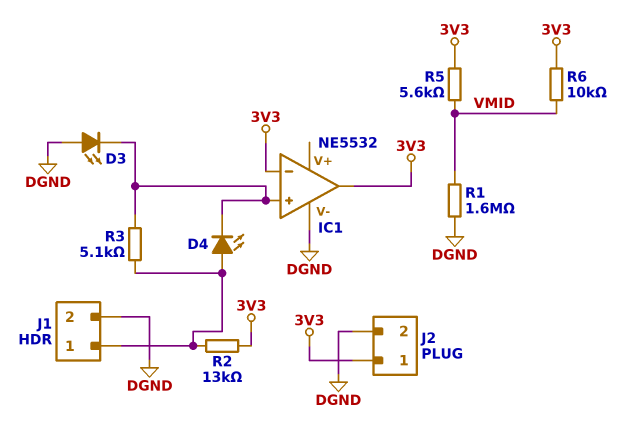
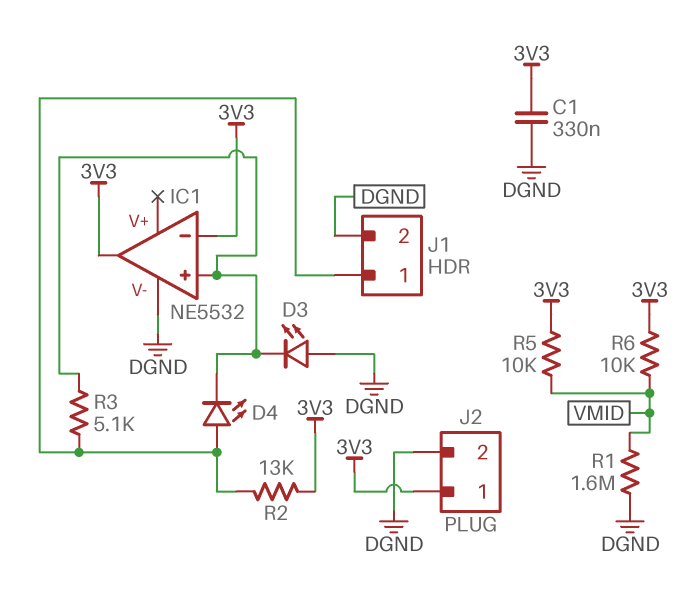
C1: none -> 330nF (3V3, DGND)
R5: 5.6k (3V3, VMID) -> 10k (3V3, VMID)

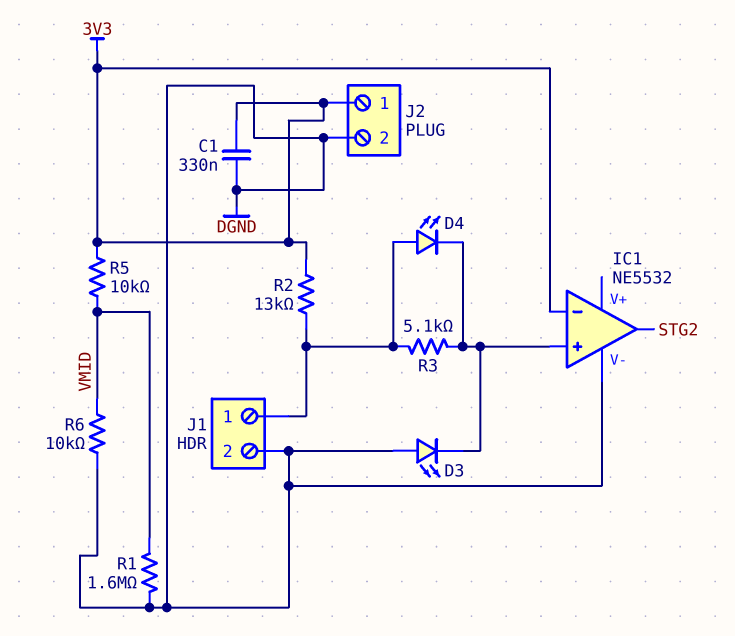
IC1 pin out: 3V3 -> STG2
R6: 10k (3V3, VMID) -> 10k (DGND, VMID)

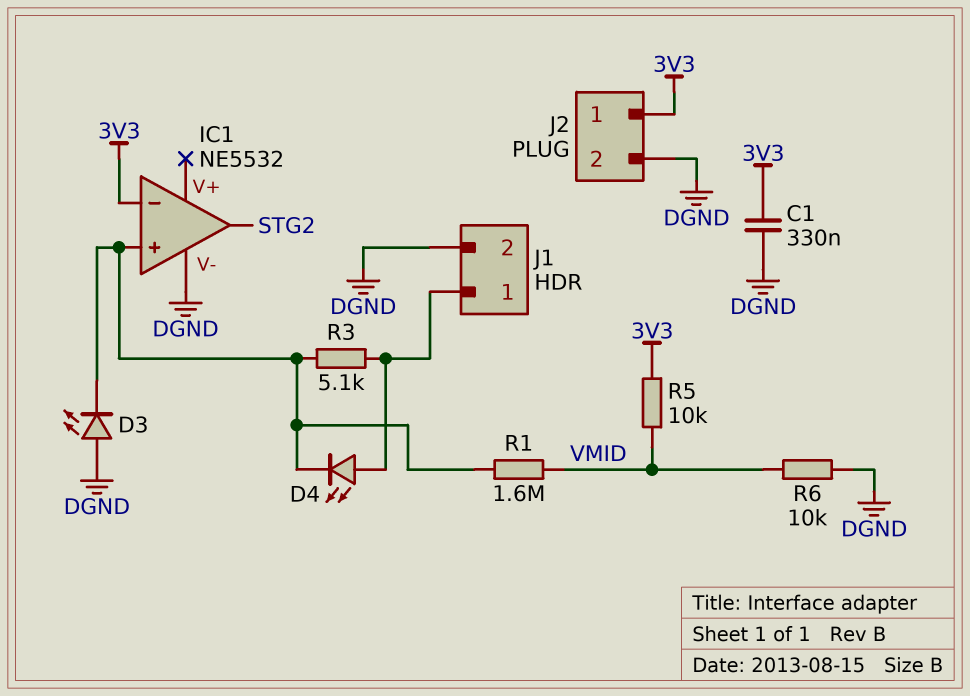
R1: 1.6M (DGND, VMID) -> 1.6M (IC1/in+, VMID)
R2: 13k (3V3, J1/1) -> none

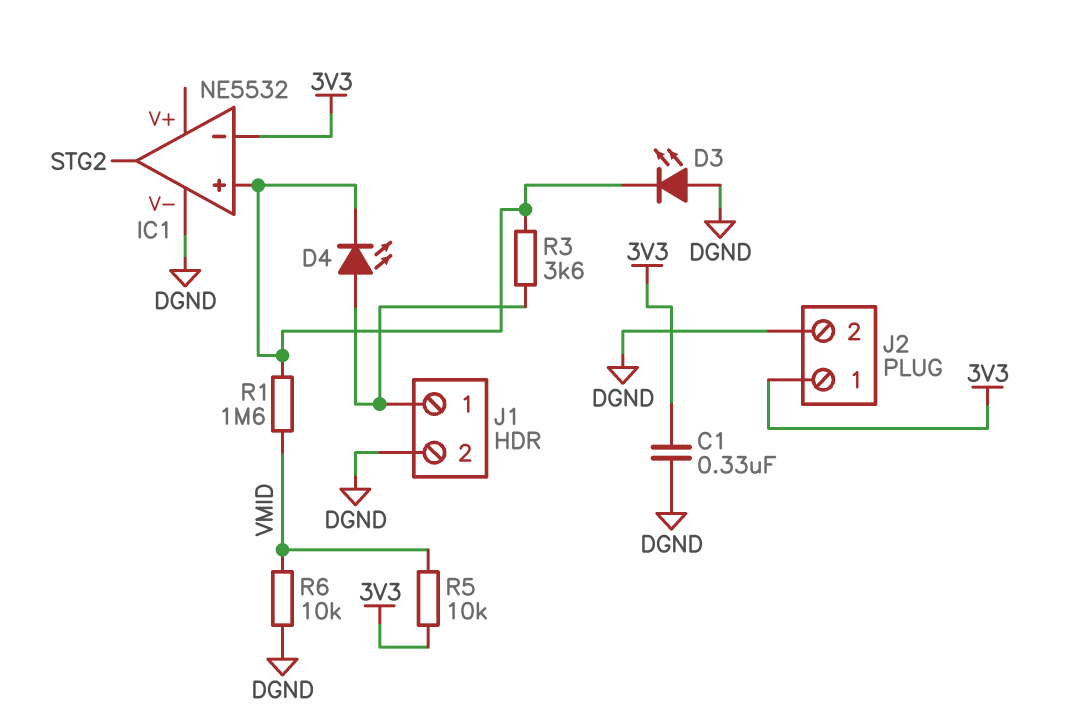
R3: 5.1k (IC1/in+, J1/1) -> 3.6k (IC1/in+, J1/1)

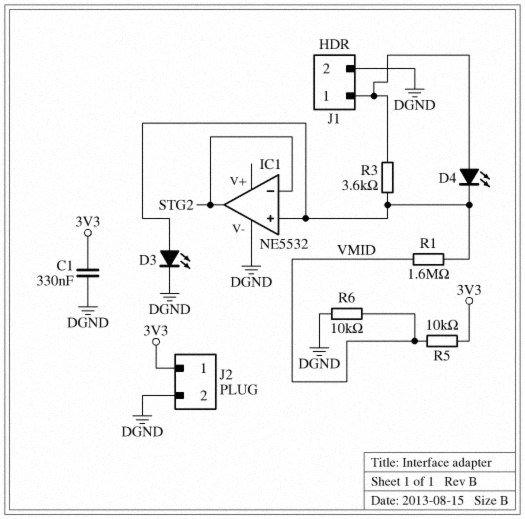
D3: LED (A DGND, K IC1/in+) -> LED (A IC1/in+, K DGND)
IC1 pin in-: 3V3 -> STG2

